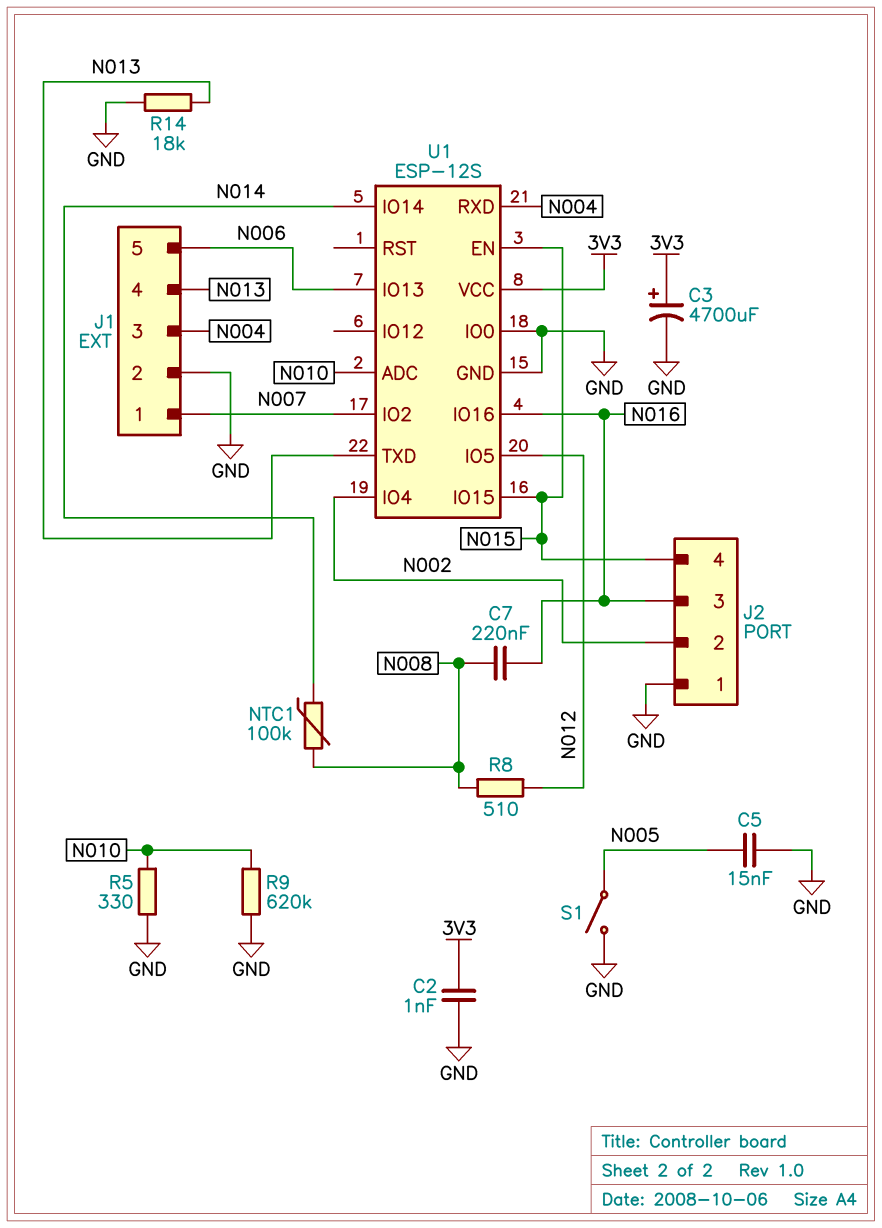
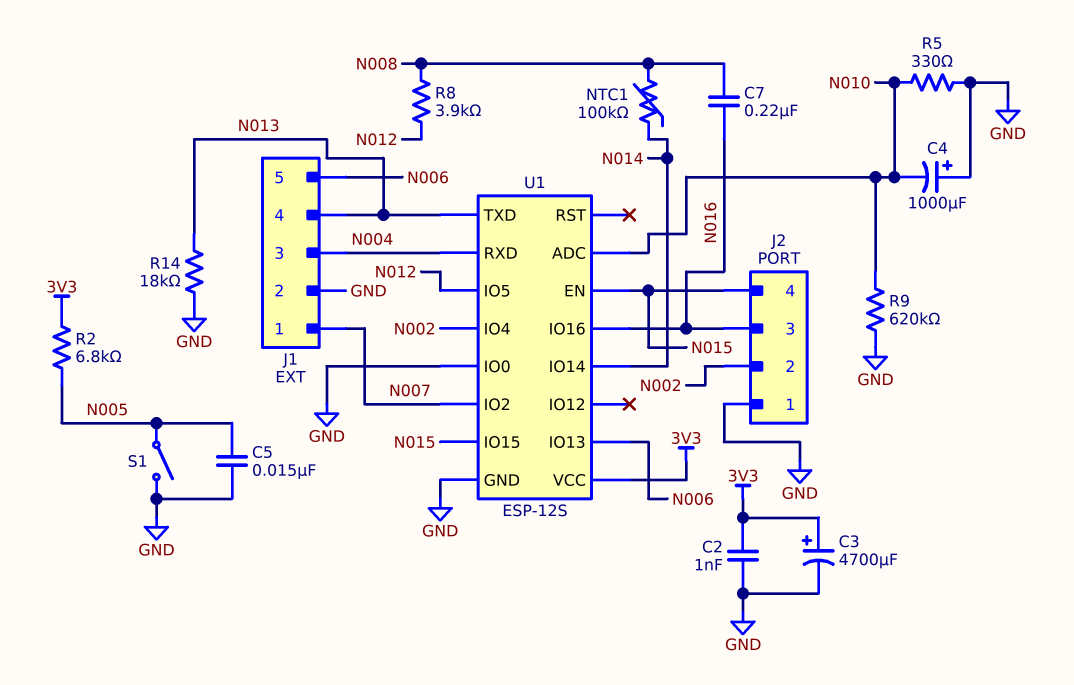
C4: none -> 1000uF (plus GND, minus N010)
R2: none -> 6.8k (3V3, N005)
R8: 510 (N008, N012) -> 3.9k (N008, N012)

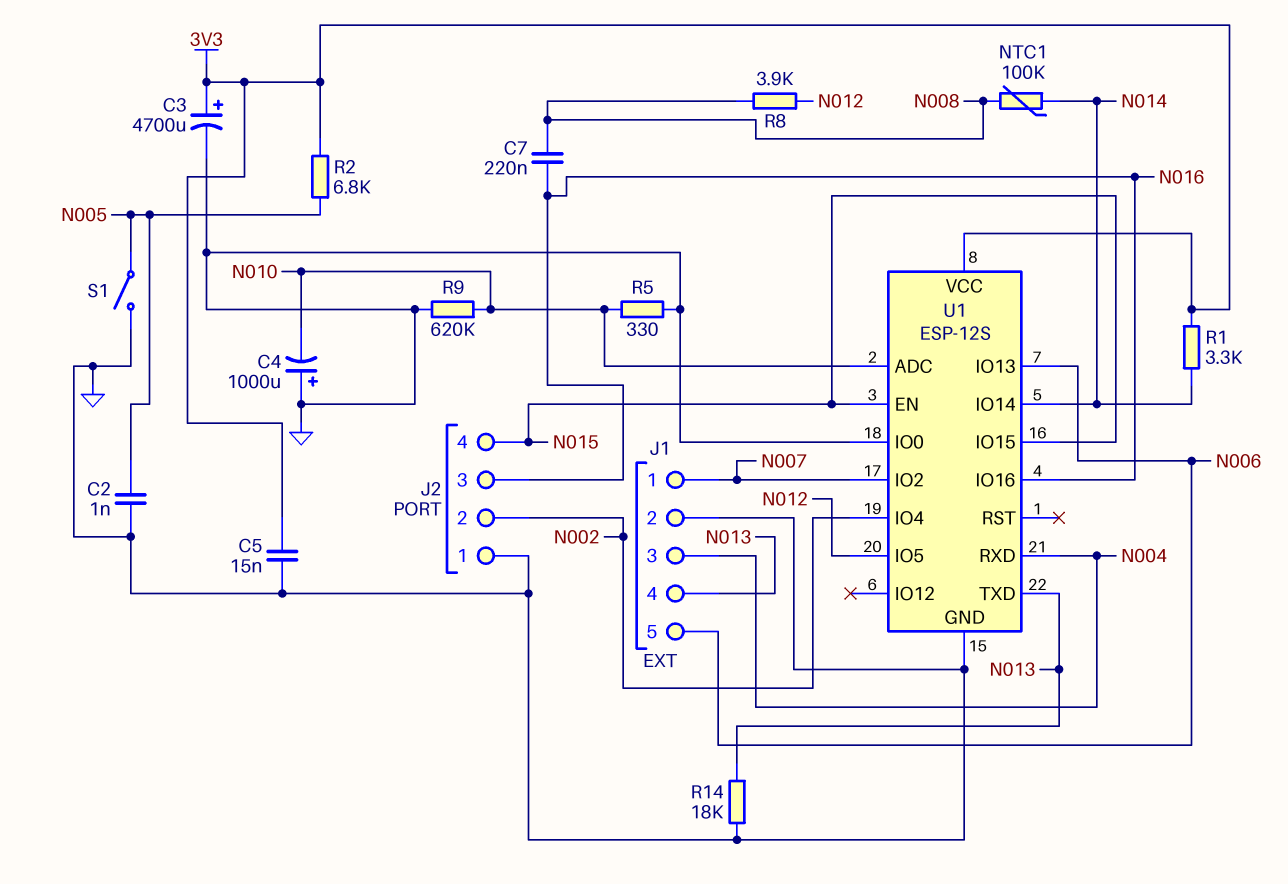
C2: 1nF (3V3, GND) -> 1nF (GND, N005)
C5: 15nF (GND, N005) -> 15nF (3V3, GND)
R1: none -> 3.3k (3V3, N014)

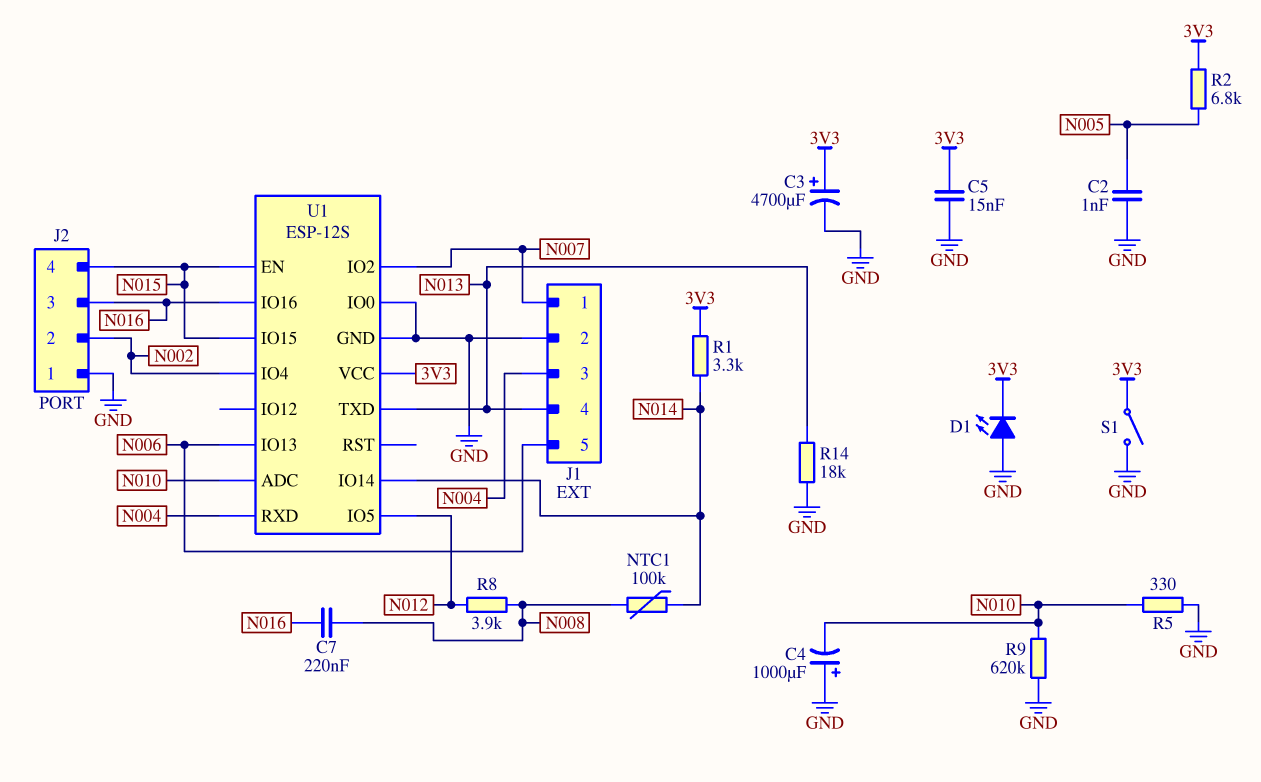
D1: none -> LED (A GND, K 3V3)
S1: switch (GND, N005) -> switch (3V3, GND)

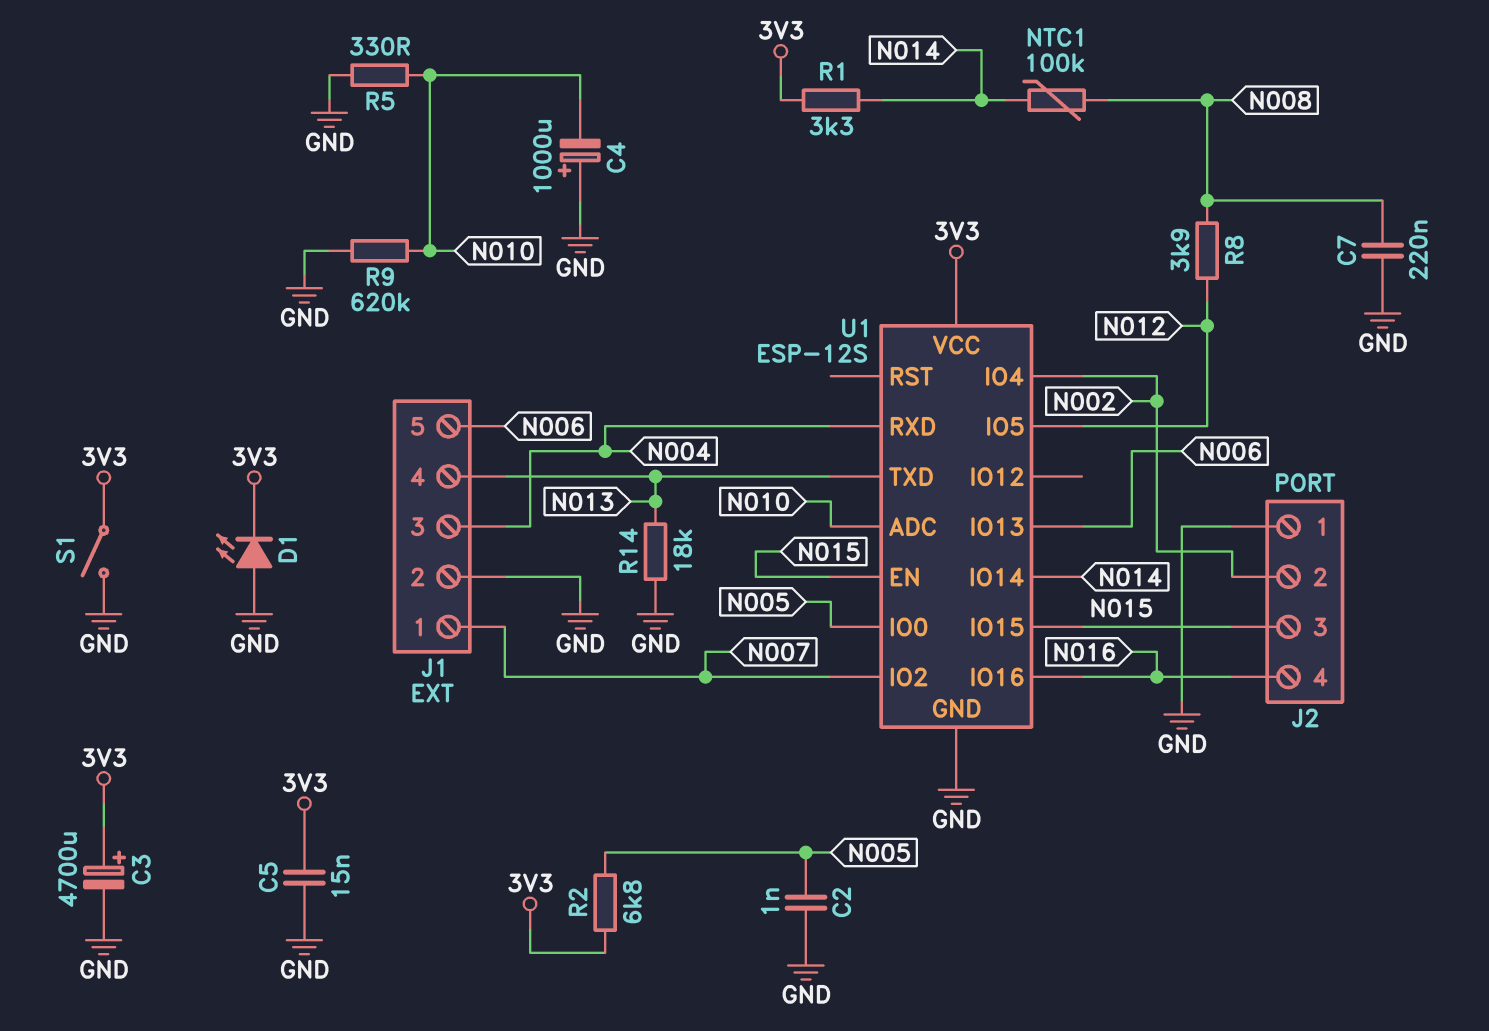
C7: 220nF (N008, N016) -> 220nF (GND, N008)
J2 pin 3: N016 -> N015
J2 pin 4: N015 -> N016
U1 pin IO0: GND -> N005

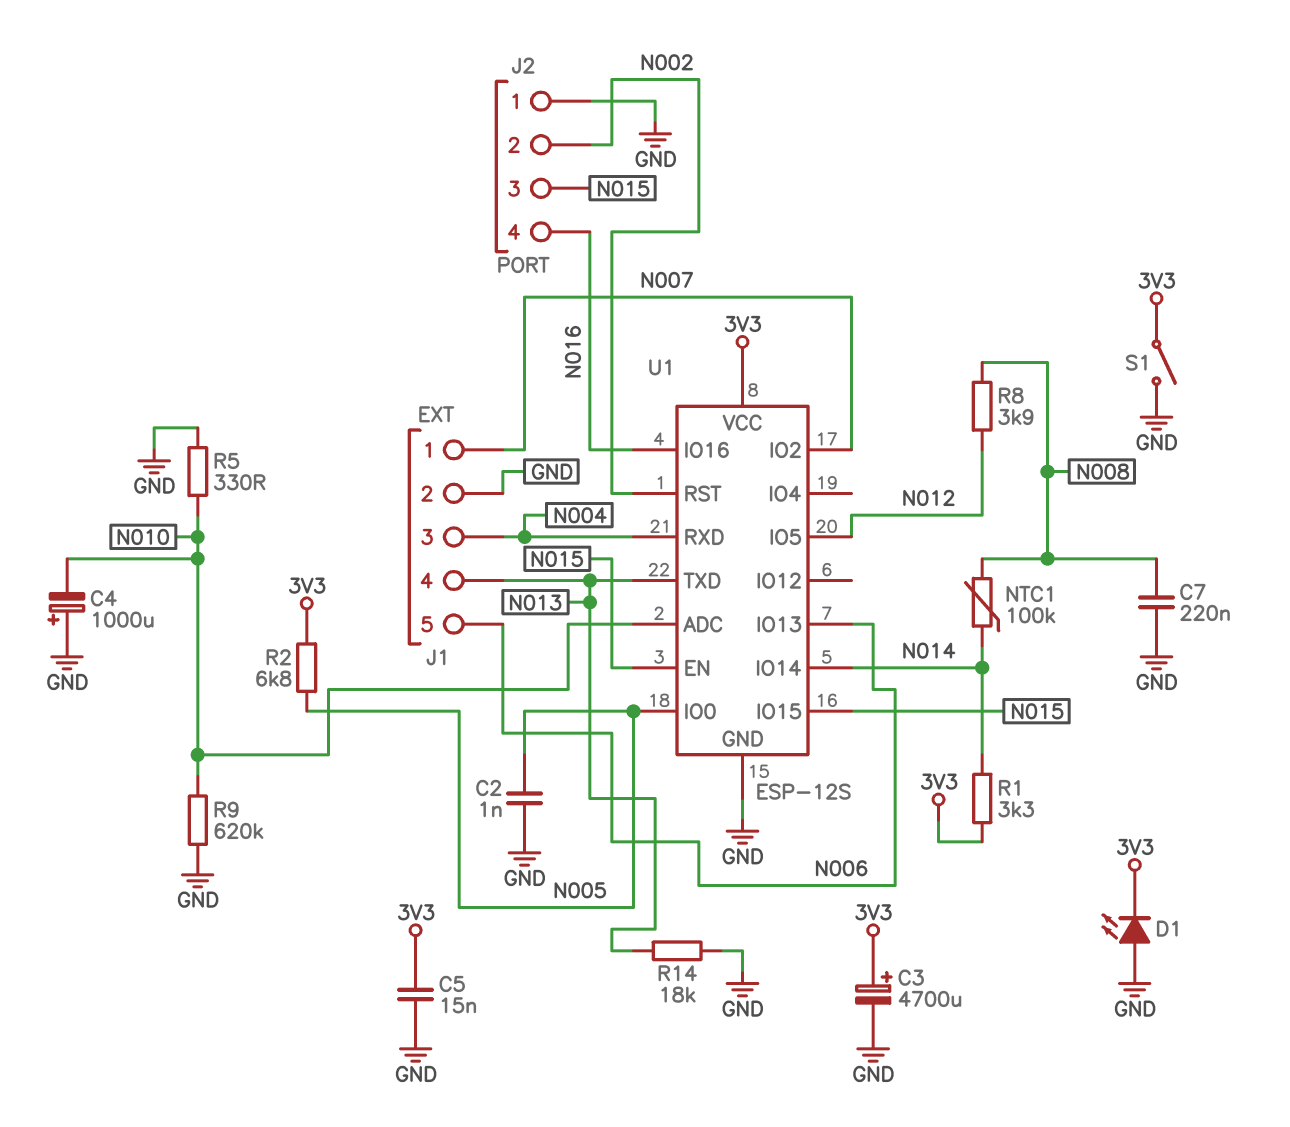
U1 pin IO4: N002 -> none
U1 pin RST: none -> N002

